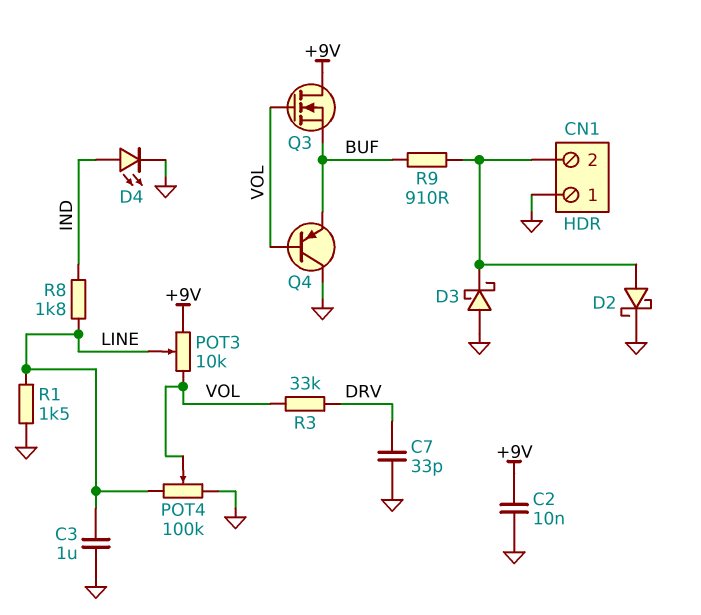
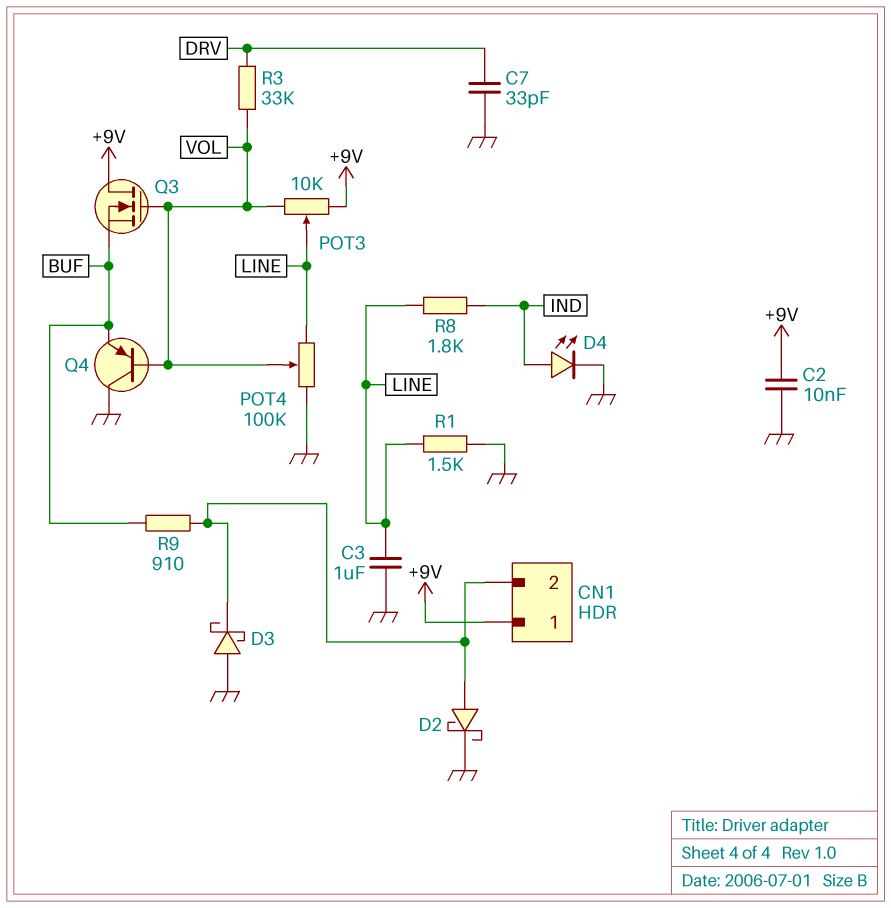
CN1 pin 1: GND -> +9V

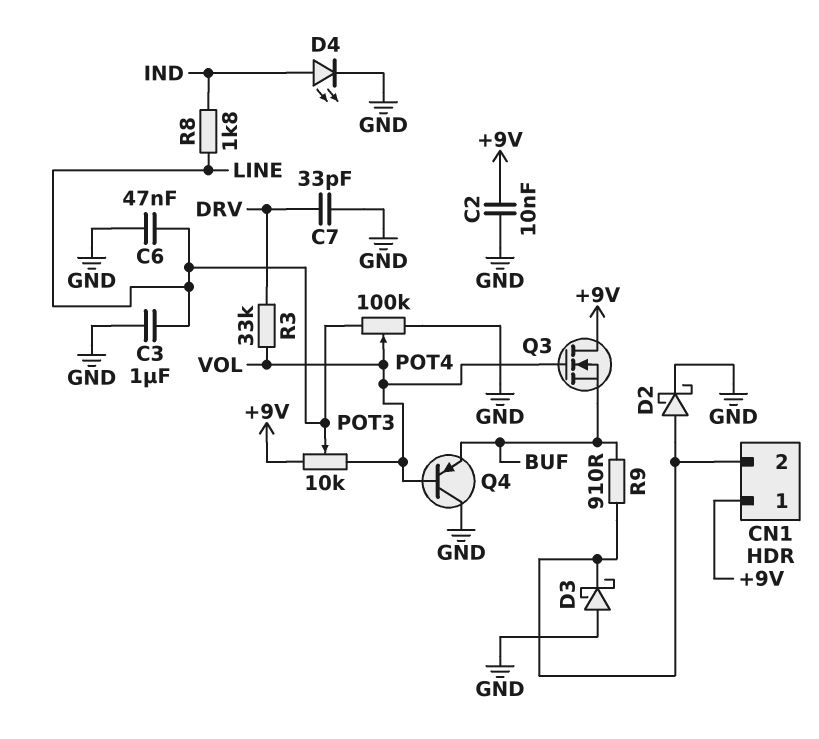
C6: none -> 47nF (GND, LINE)
R1: 1.5k (GND, LINE) -> none

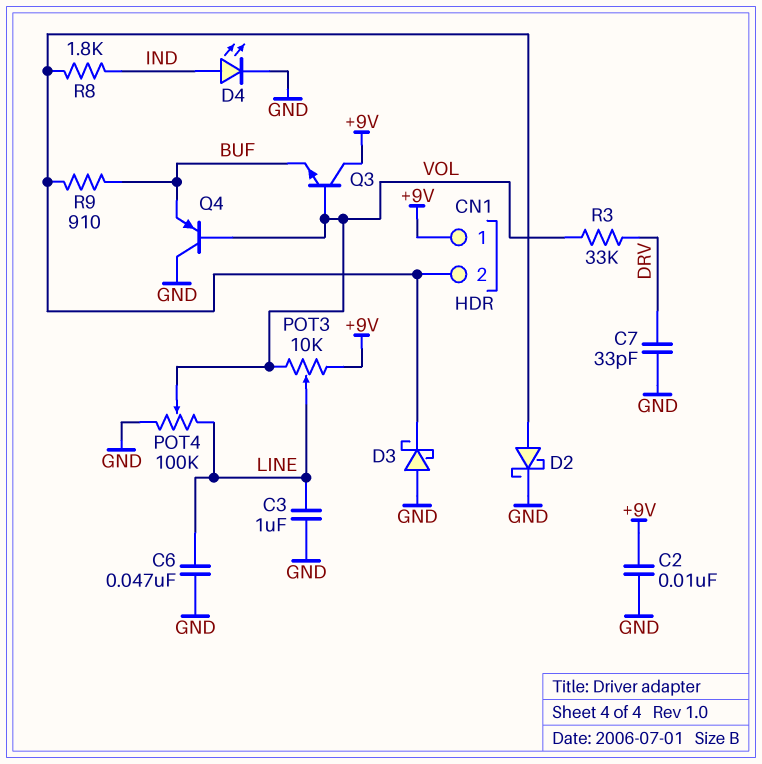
Q3: NMOS (G VOL, D +9V, S BUF) -> NPN (B VOL, C +9V, E BUF)
R8: 1.8k (IND, LINE) -> 1.8k (CN1/2, IND)

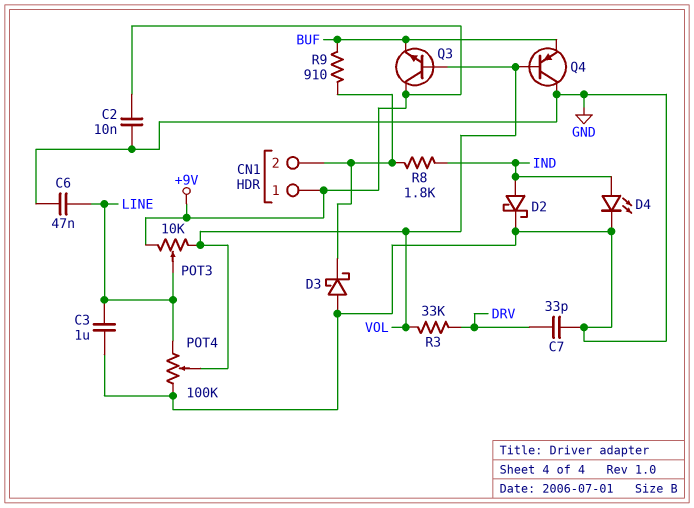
D2: schottky (A CN1/2, K GND) -> schottky (A IND, K GND)

